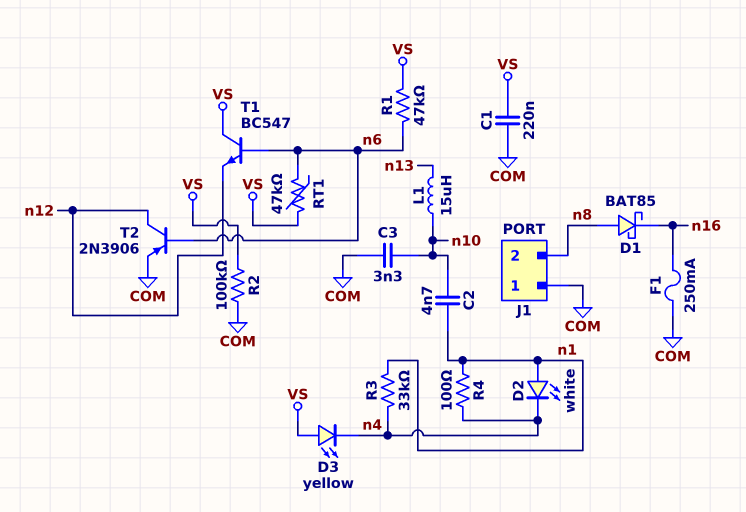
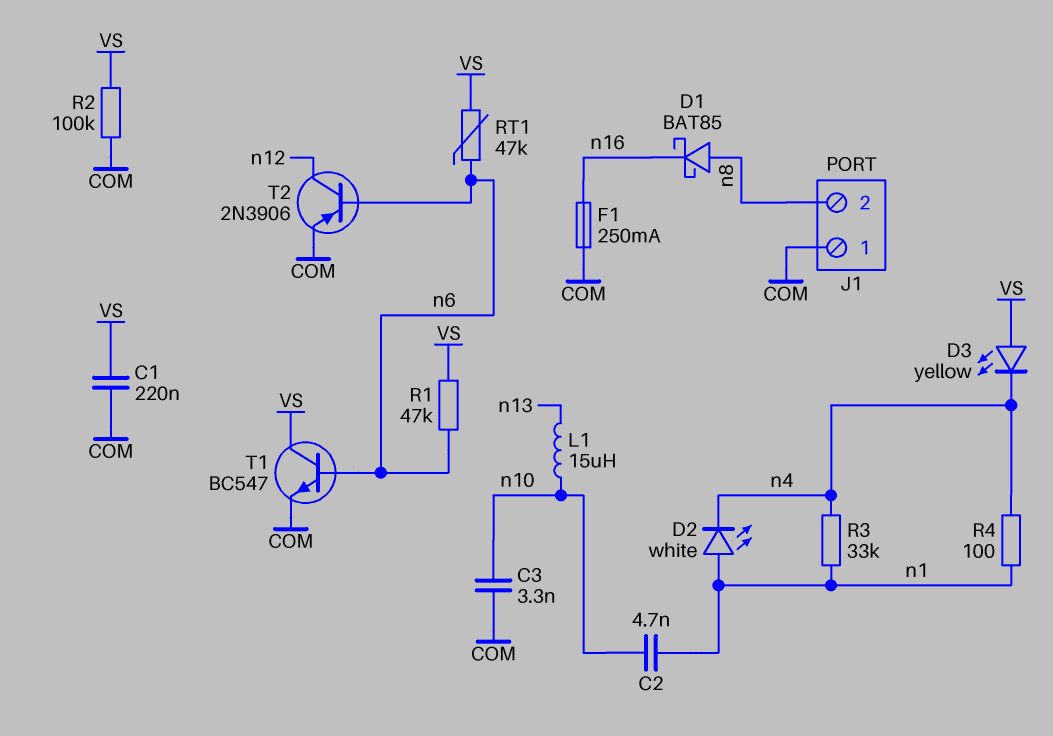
T1: NPN BC547 (B n6, C VS, E n12) -> NPN BC547 (B n6, C VS, E COM)

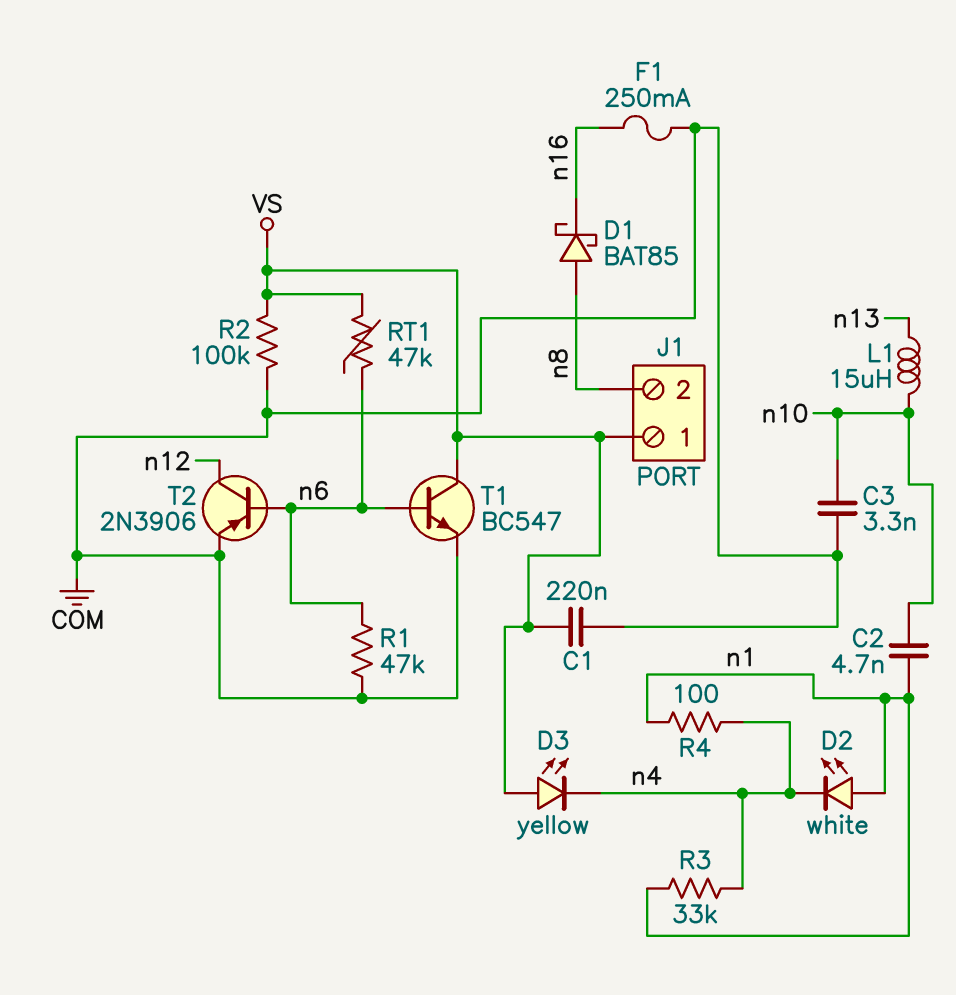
J1 pin 1: COM -> VS
R1: 47k (VS, n6) -> 47k (COM, n6)

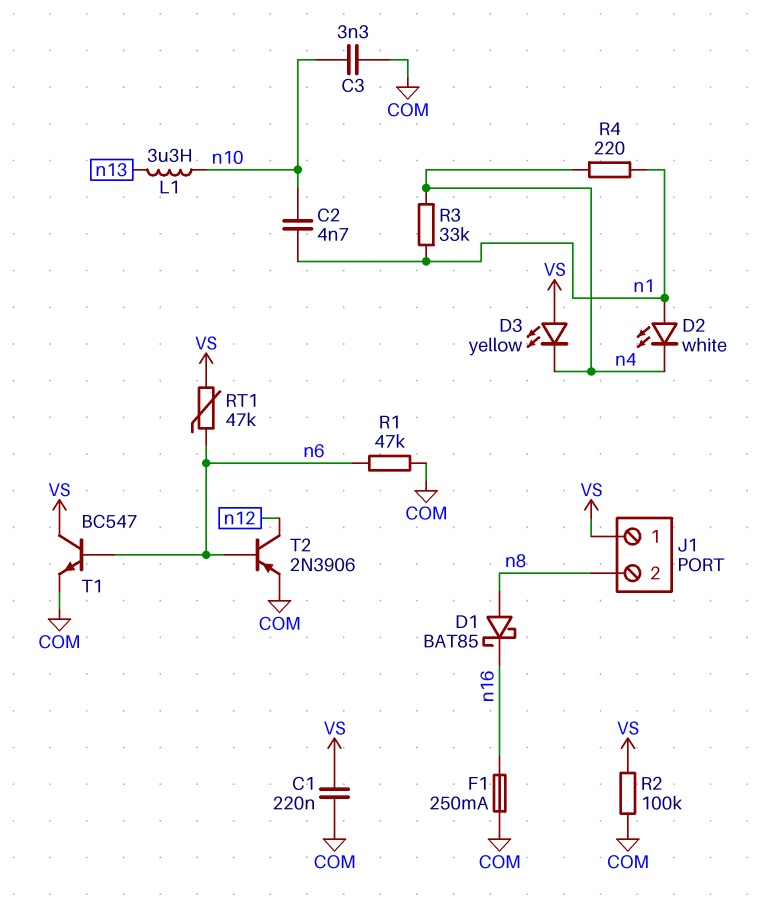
L1: 15uH (n10, n13) -> 3.3uH (n10, n13)
R4: 100 (n1, n4) -> 220 (n1, n4)

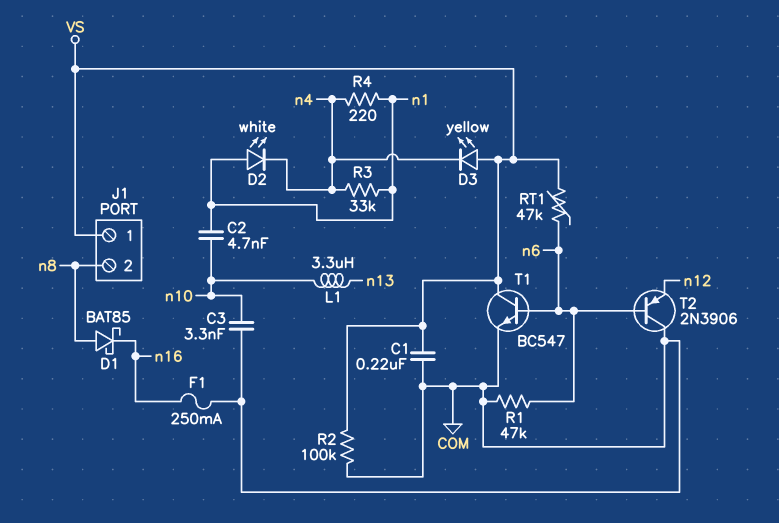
T2: PNP 2N3906 (B n6, C n12, E COM) -> PNP 2N3906 (B n6, C COM, E n12)

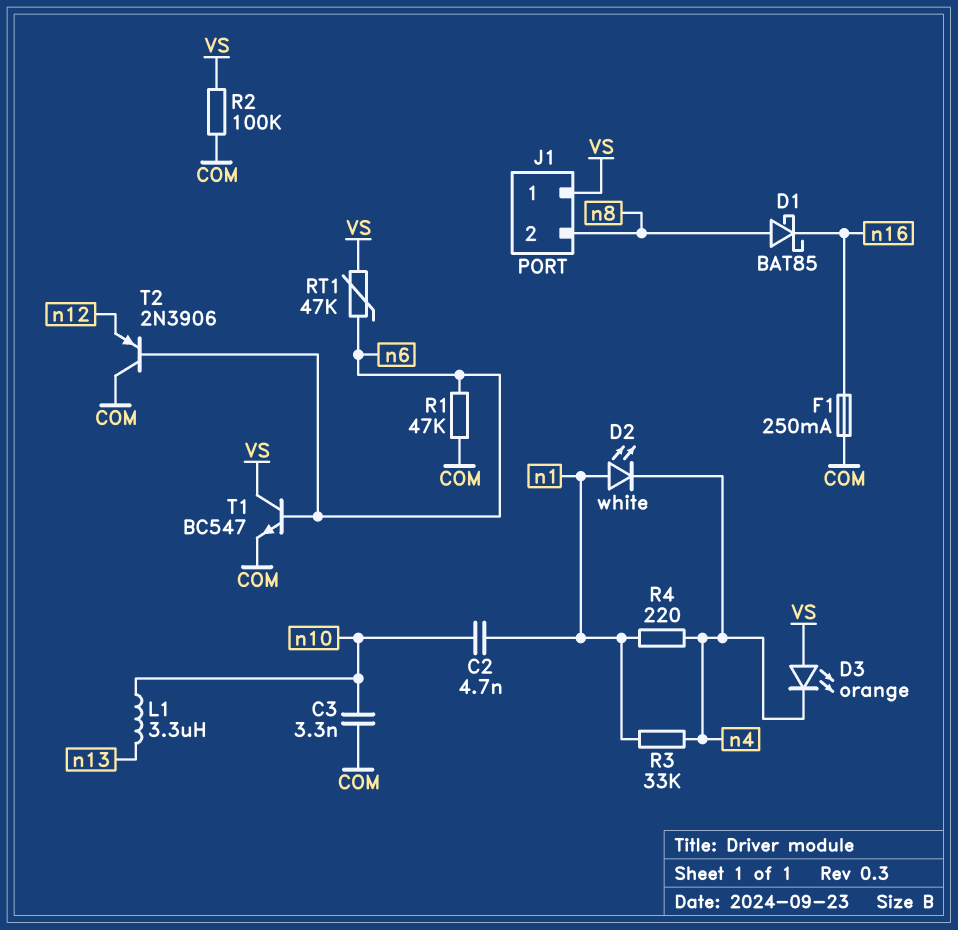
C1: 220nF (COM, VS) -> none
D3: LED yellow (A VS, K n4) -> LED orange (A VS, K n4)

